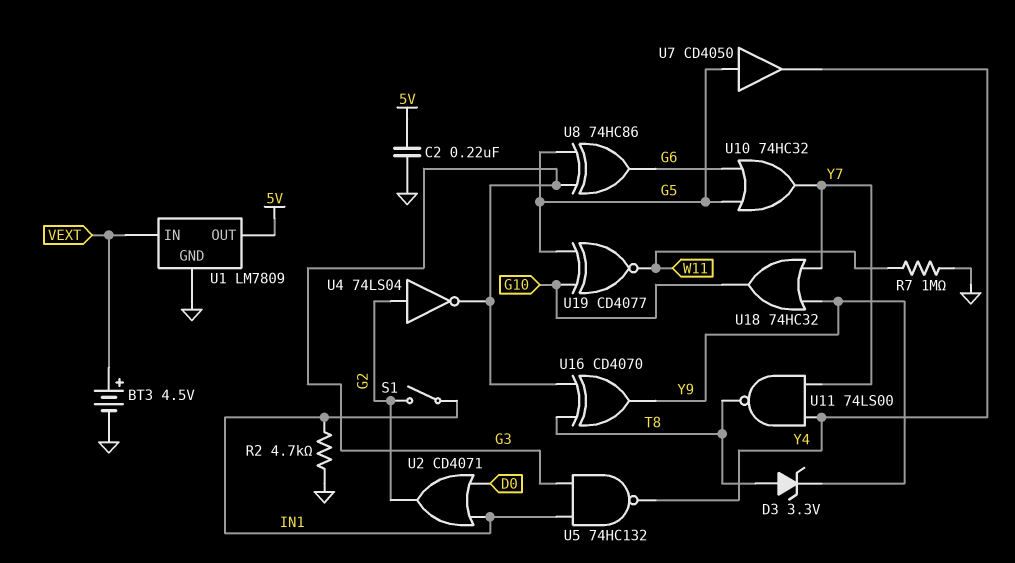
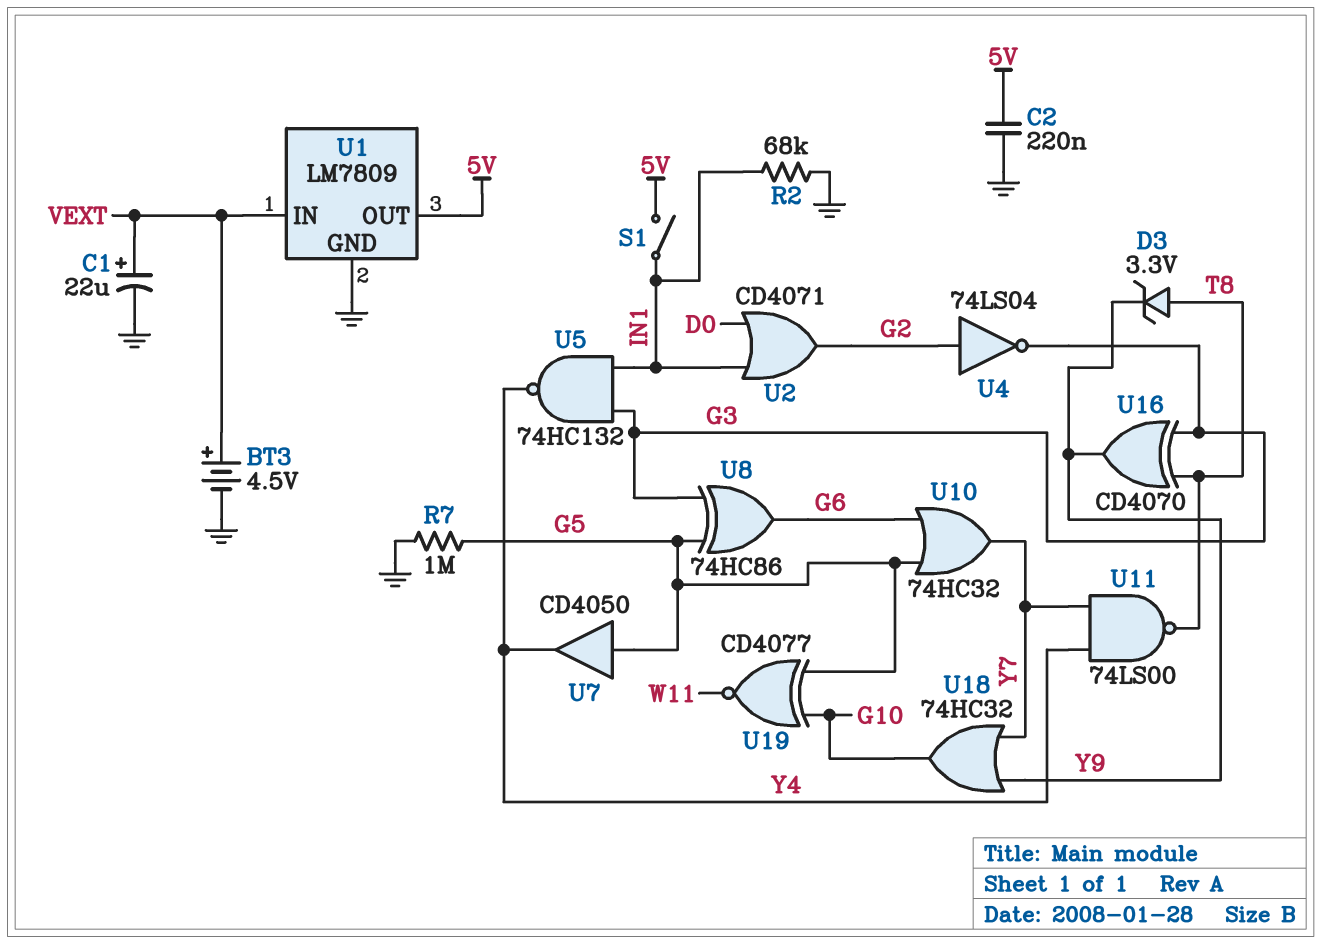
C1: none -> 22uF (plus VEXT, minus GND)
R2: 4.7k (GND, IN1) -> 68k (GND, IN1)
R7: 1M (GND, W11) -> 1M (G5, GND)
S1: switch (G2, IN1) -> switch (5V, IN1)

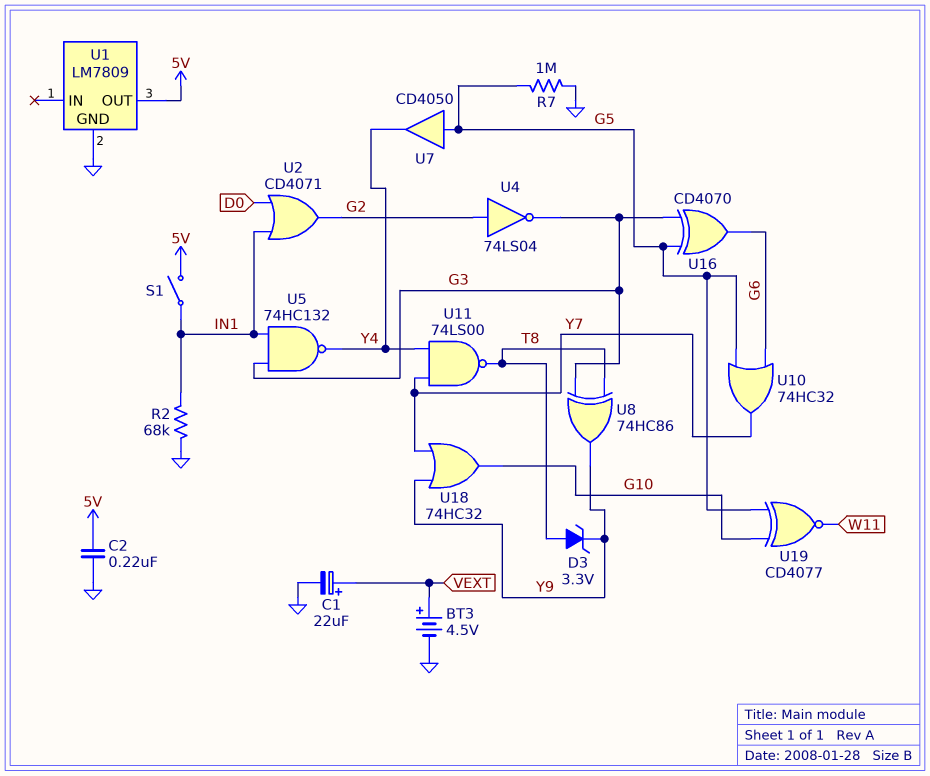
U1 pin IN: VEXT -> none
U8: XOR 74HC86 (in G3, in G5, out G6) -> XOR 74HC86 (in G3, in T8, out Y9)
U16: XOR CD4070 (in G3, in T8, out Y9) -> XOR CD4070 (in G3, in G5, out G6)

